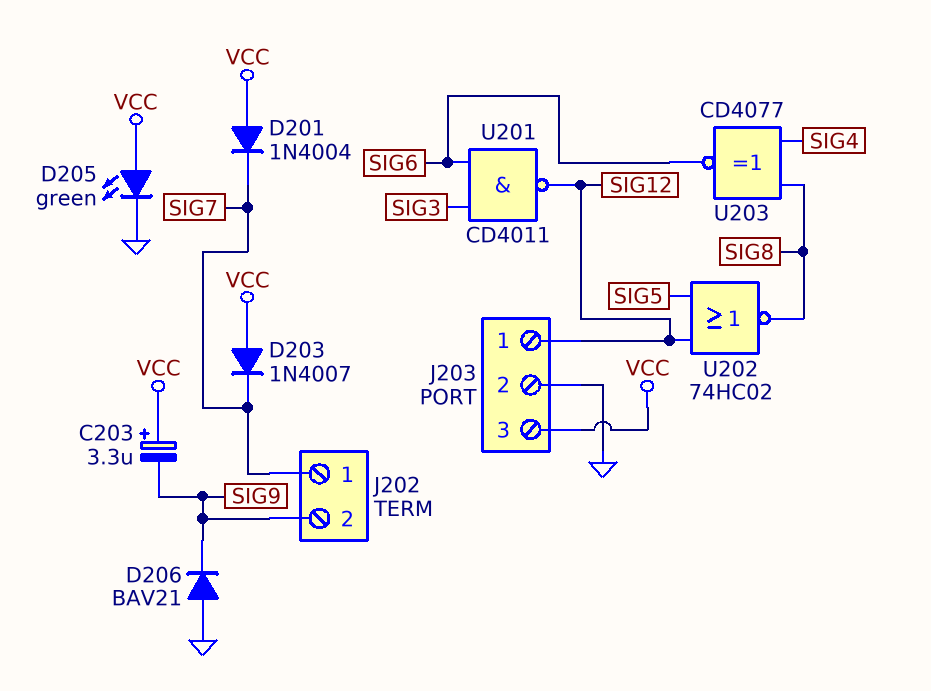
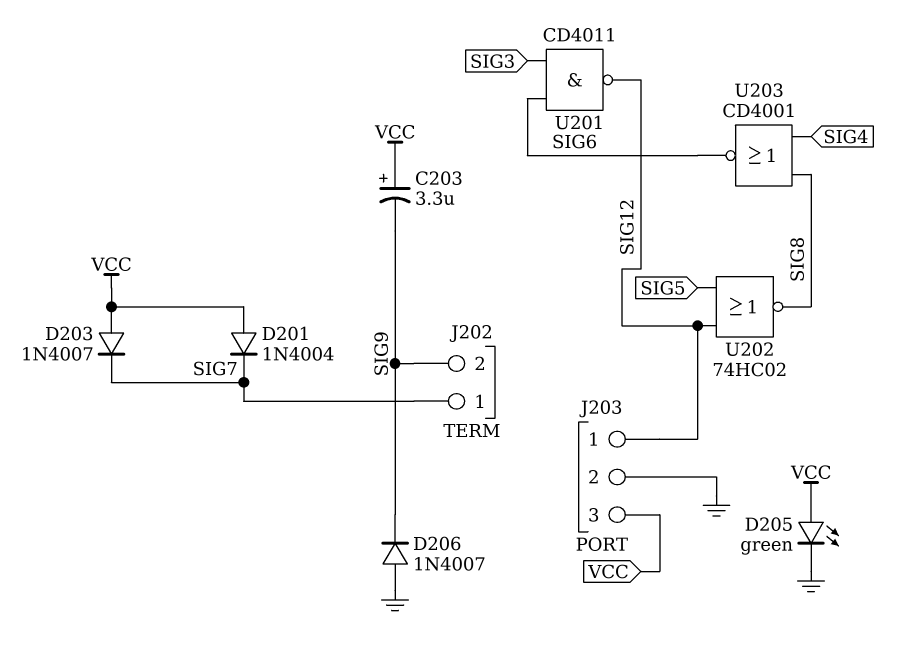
D206: diode BAV21 (A GND, K SIG9) -> diode 1N4007 (A GND, K SIG9)
U203: XNOR CD4077 (in SIG4, in SIG8, out SIG6) -> NOR CD4001 (in SIG4, in SIG8, out SIG6)

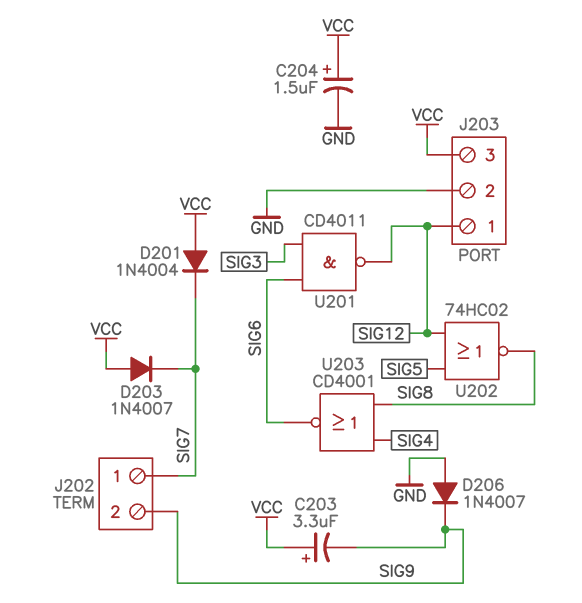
C204: none -> 1.5uF (plus VCC, minus GND)
D205: LED green (A VCC, K GND) -> none

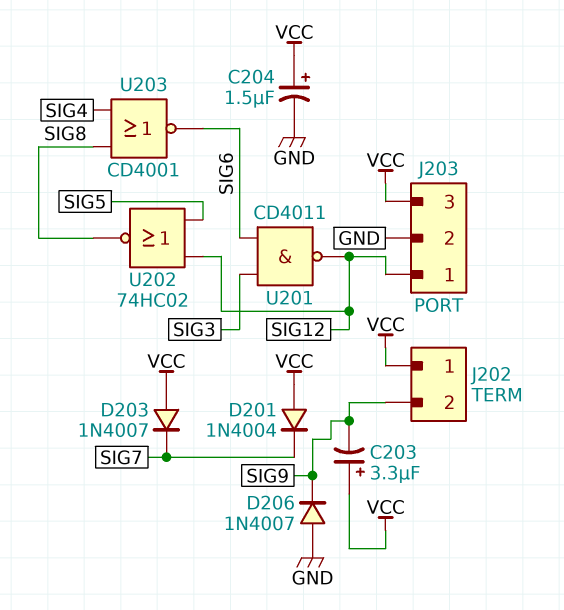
J202 pin 1: SIG7 -> VCC

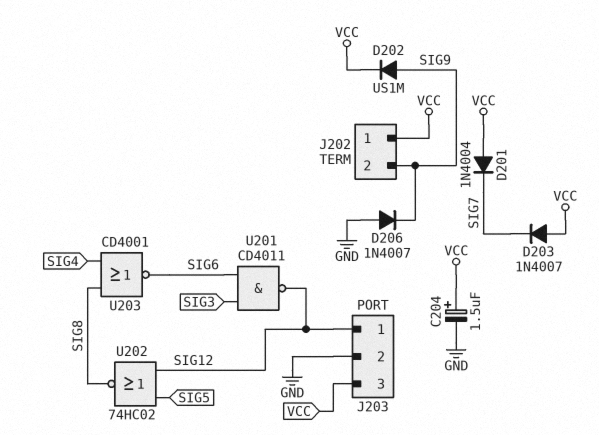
C203: 3.3uF (plus VCC, minus SIG9) -> none
D202: none -> diode US1M (A SIG9, K VCC)

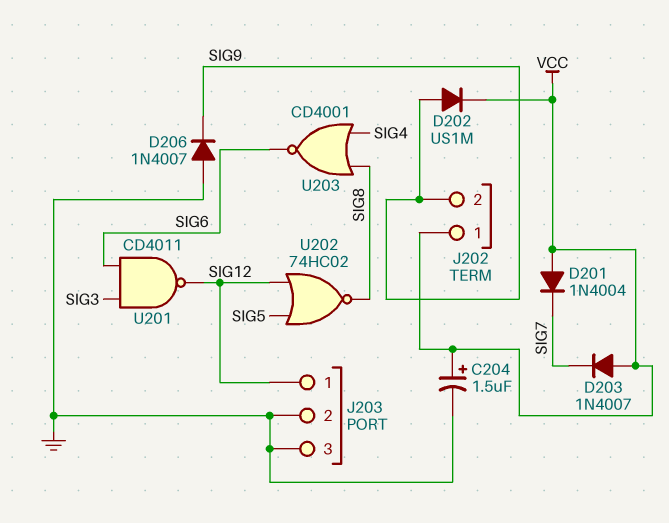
J203 pin 3: VCC -> GND

